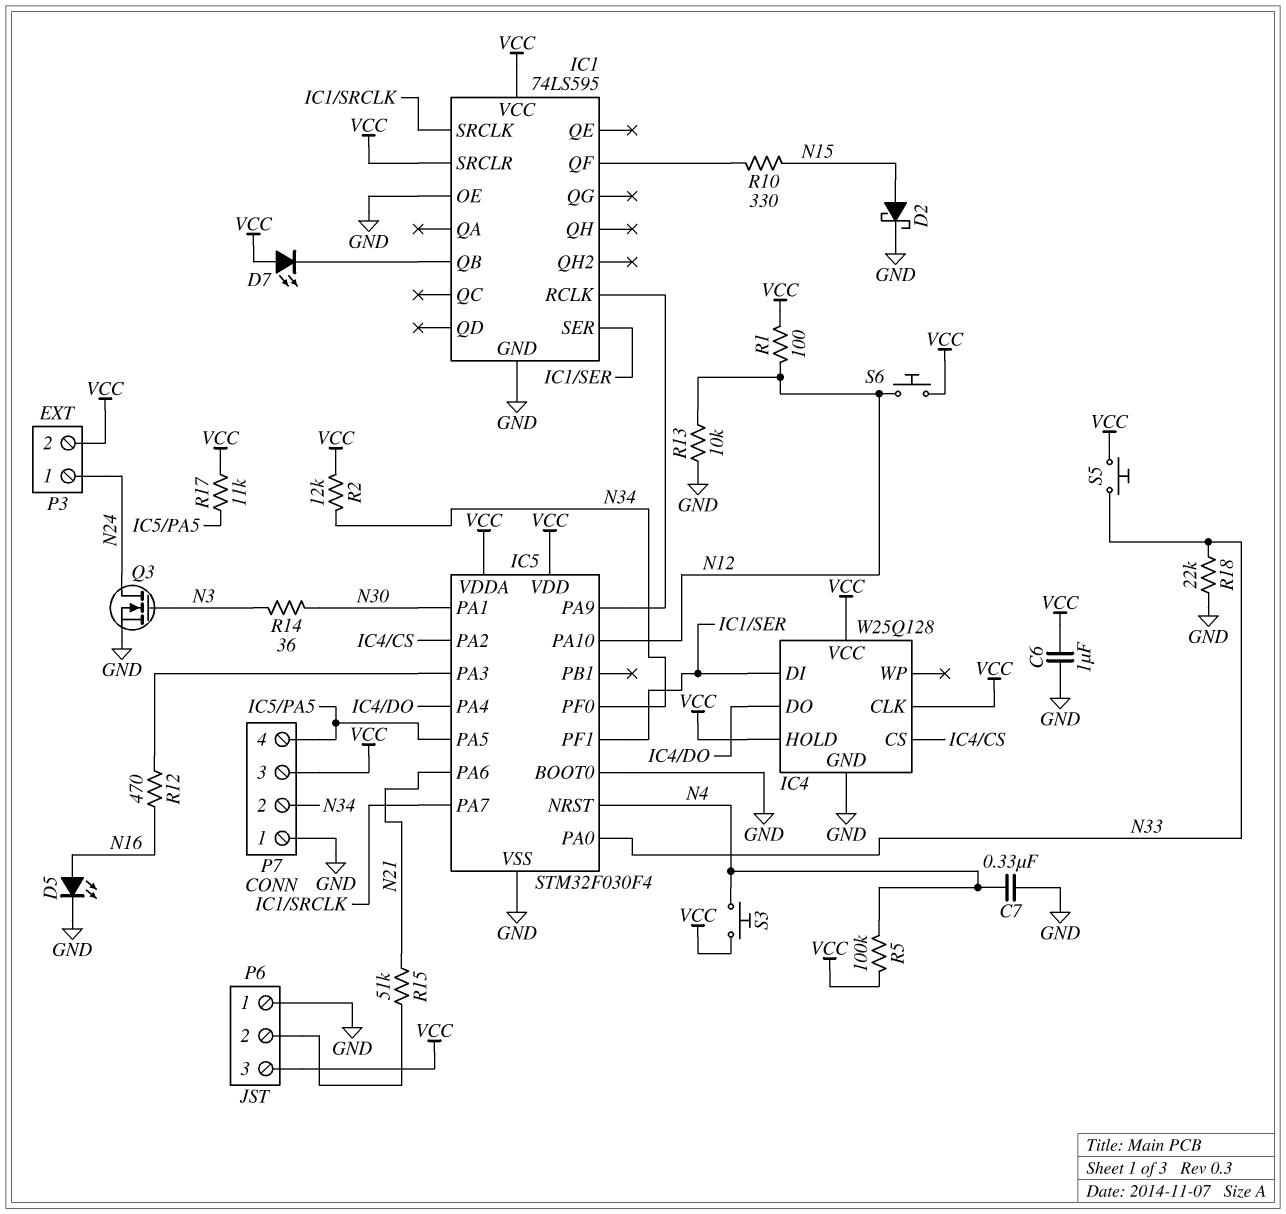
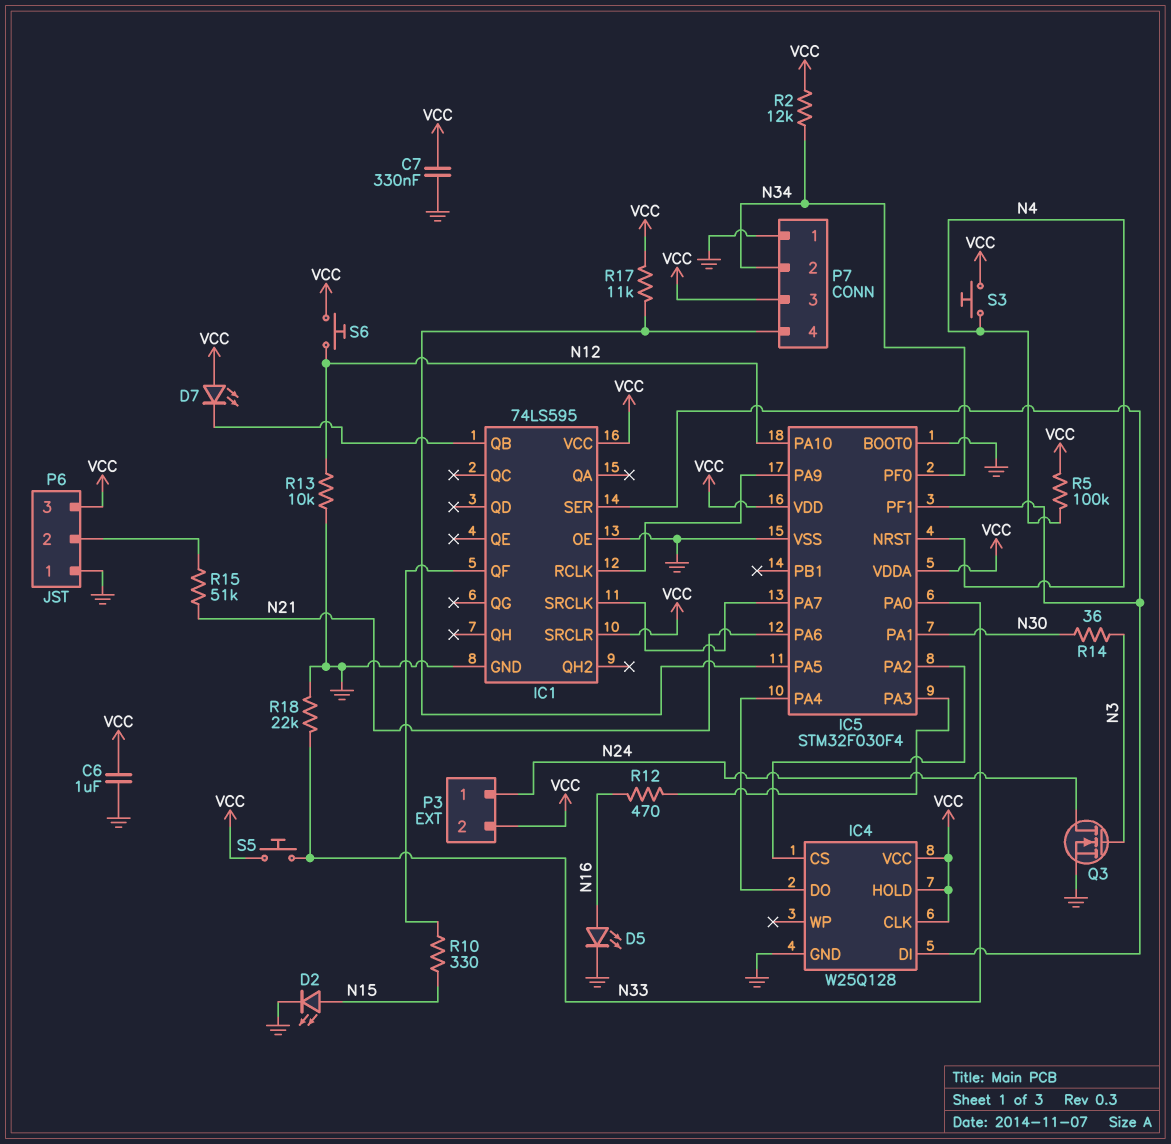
C7: 330nF (GND, N4) -> 330nF (GND, VCC)
D2: schottky (A N15, K GND) -> LED (A N15, K GND)
R1: 100 (N12, VCC) -> none

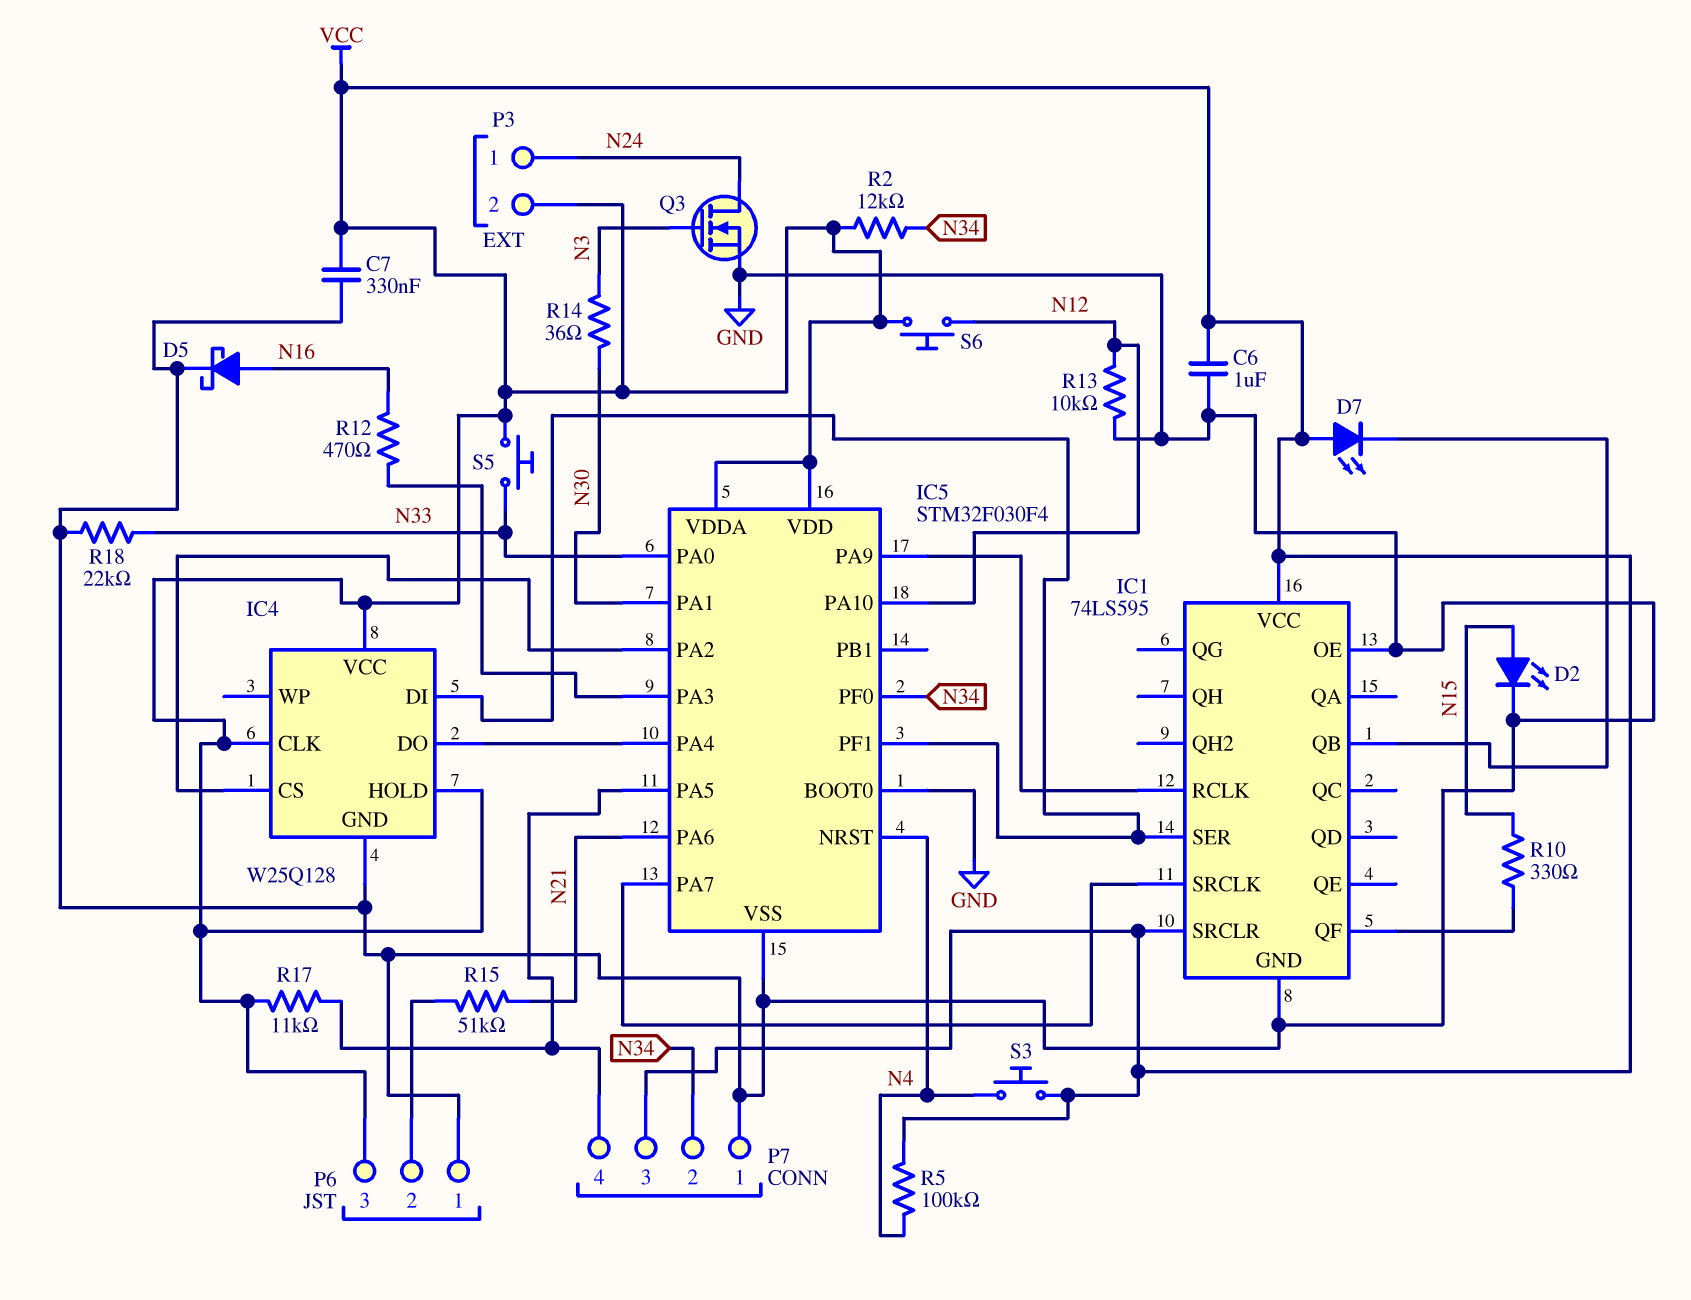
D5: LED (A N16, K GND) -> schottky (A N16, K GND)

